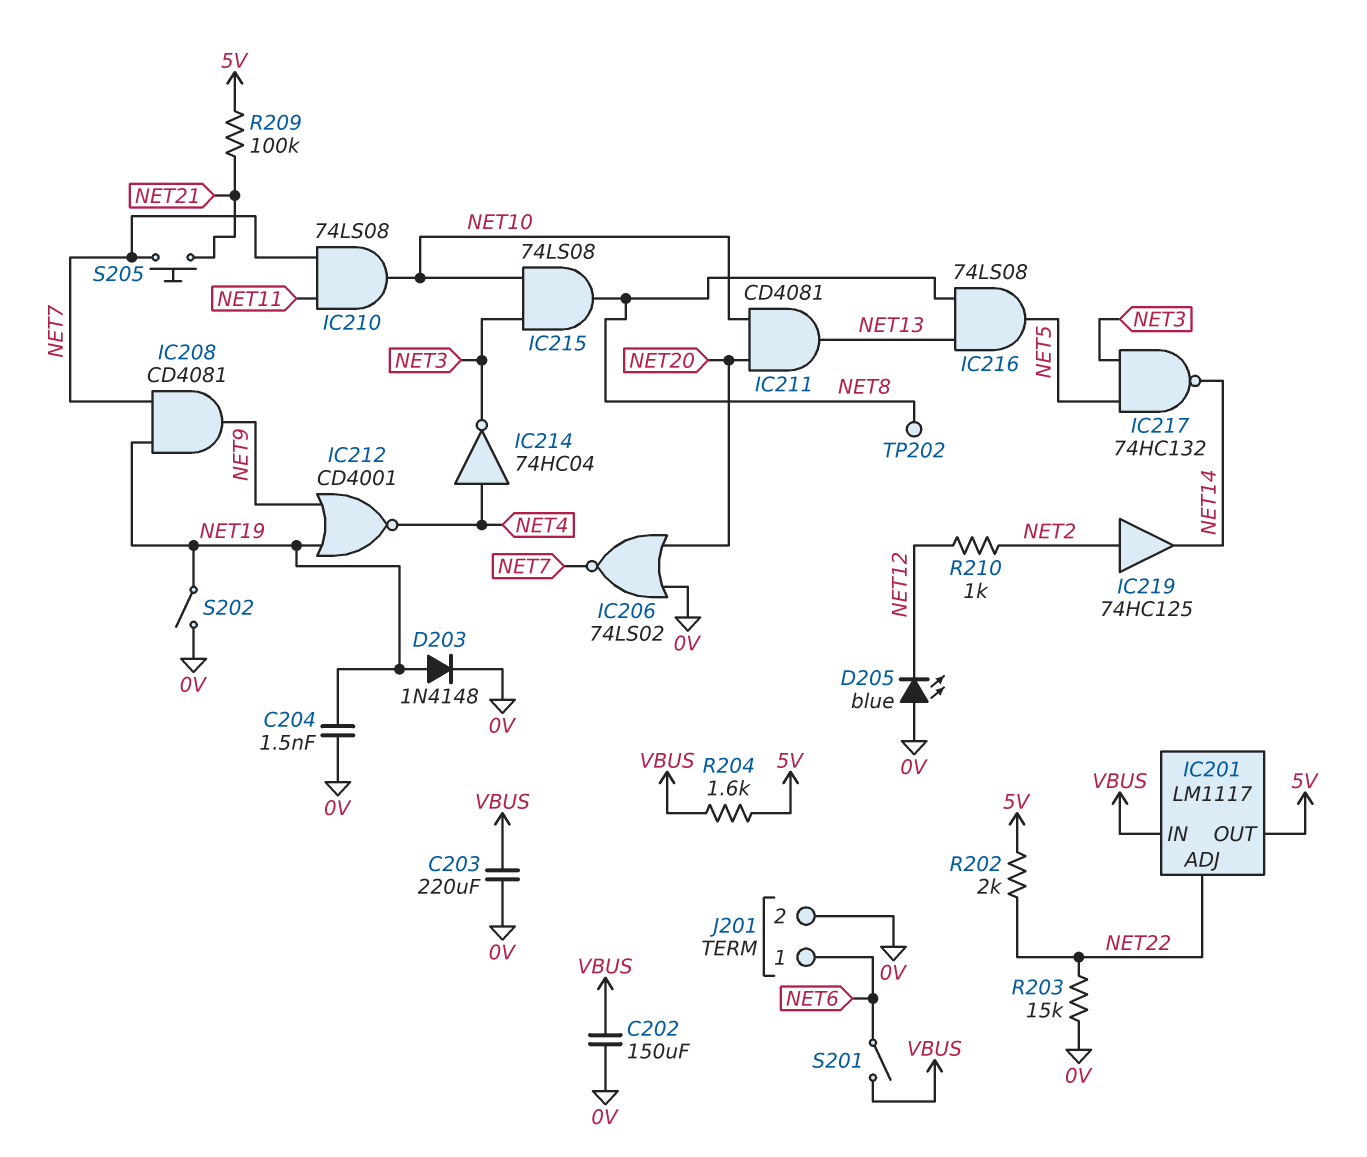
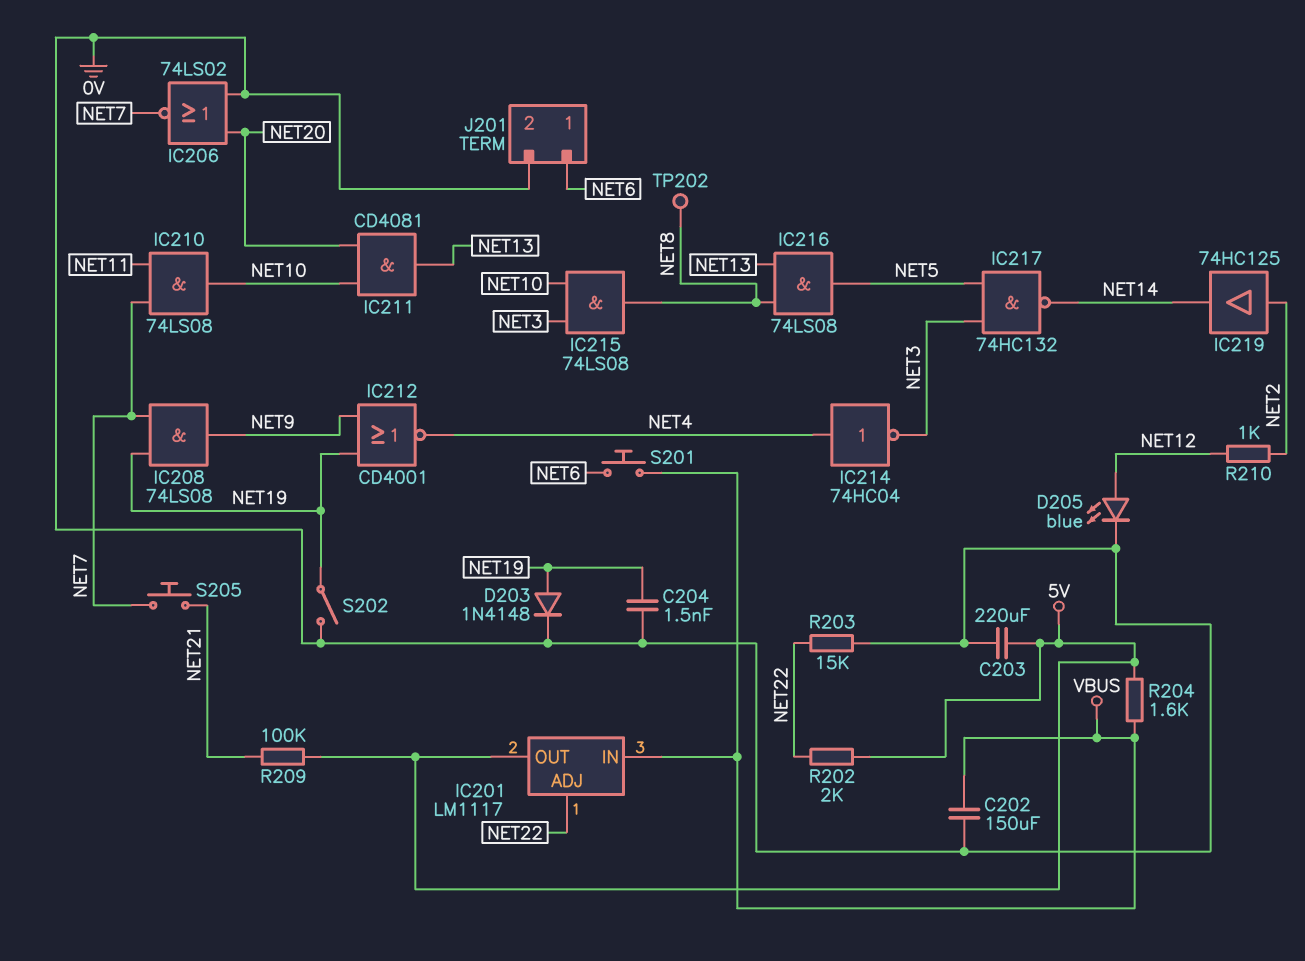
C203: 220uF (0V, VBUS) -> 220uF (0V, 5V)
D205: LED blue (A 0V, K NET12) -> LED blue (A NET12, K 0V)
IC208: AND CD4081 (in NET7, in NET19, out NET9) -> AND 74LS08 (in NET7, in NET19, out NET9)
S201: switch (NET6, VBUS) -> button (NET6, VBUS)

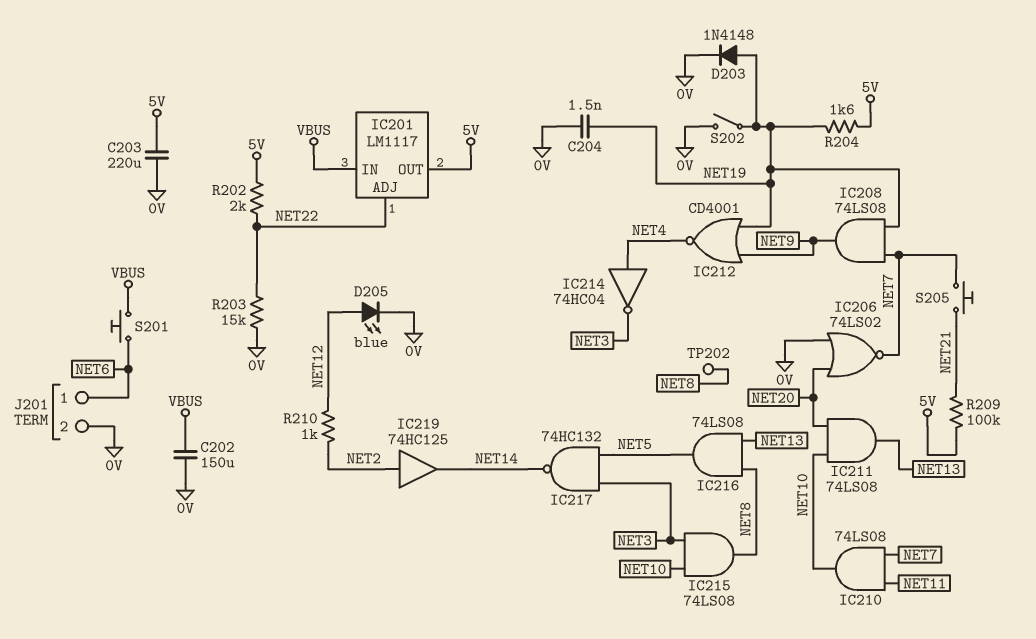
IC211: AND CD4081 (in NET10, in NET20, out NET13) -> AND 74LS08 (in NET10, in NET20, out NET13)
R204: 1.6k (5V, VBUS) -> 1.6k (5V, NET19)

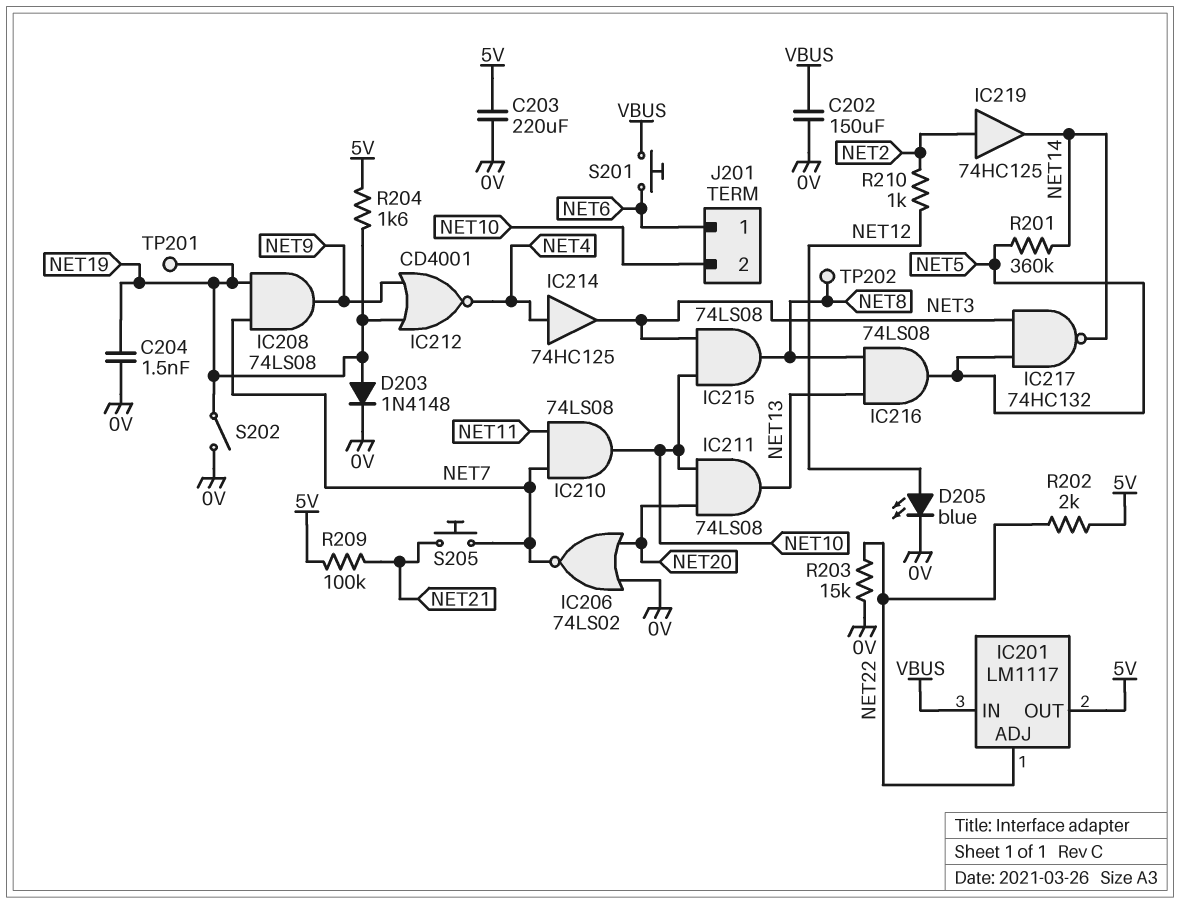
IC214: NOT 74HC04 (in NET4, out NET3) -> buffer 74HC125 (in NET4, out NET3)
J201 pin 2: 0V -> NET10
R201: none -> 360k (NET5, NET14)
TP201: none -> test point (NET19)

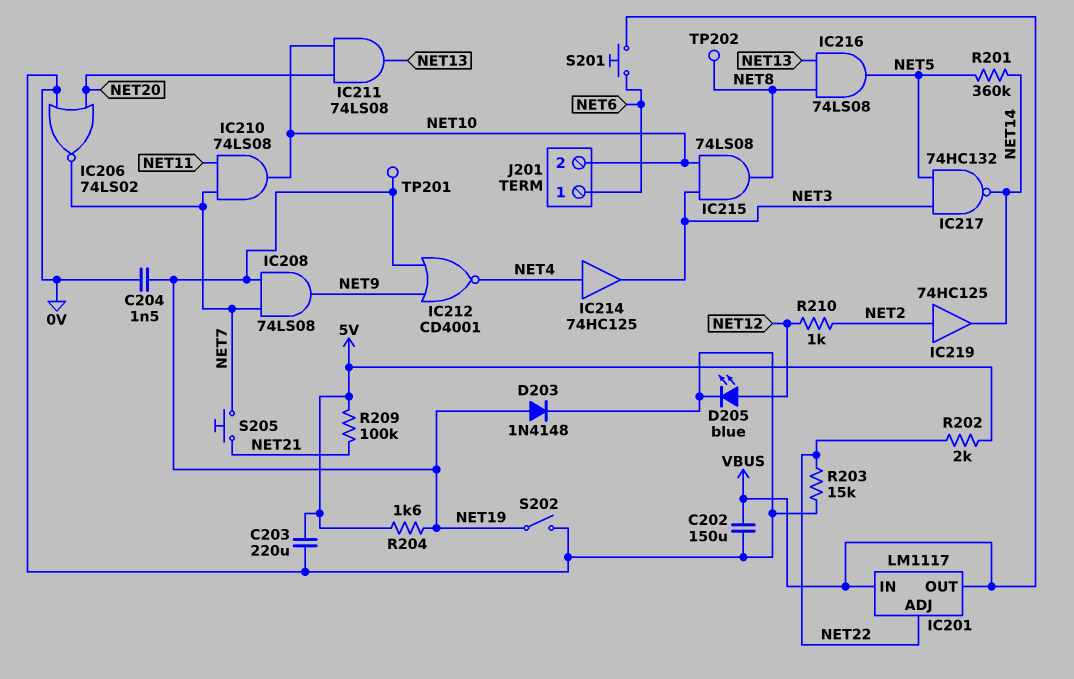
IC201 pin OUT: 5V -> VBUS

